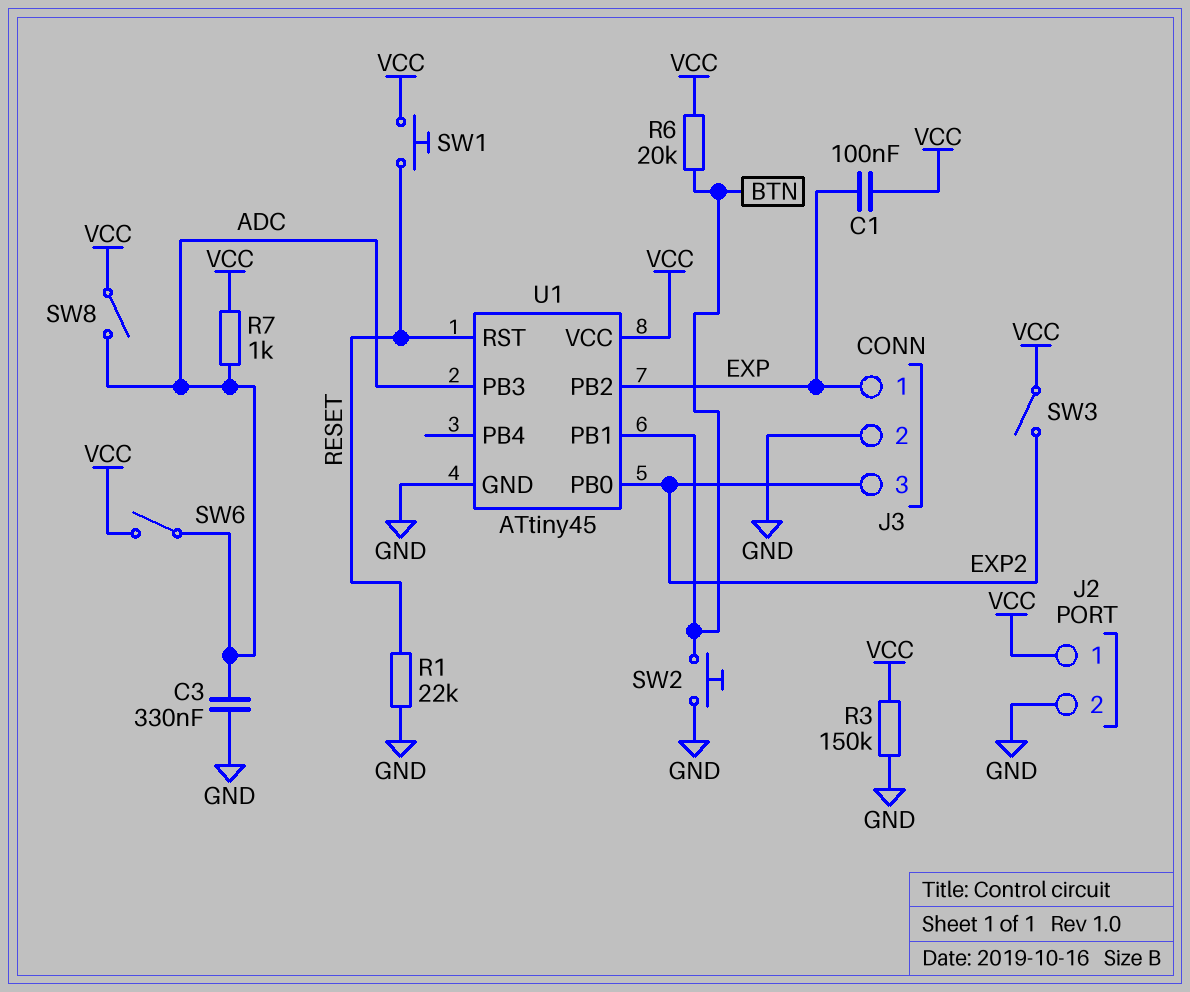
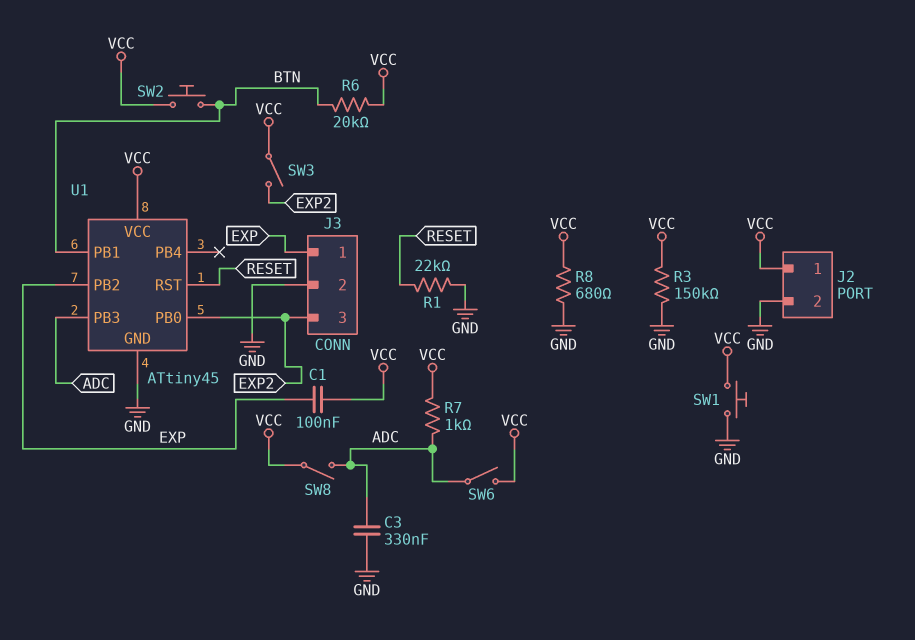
R8: none -> 680 (GND, VCC)
SW1: button (RESET, VCC) -> button (GND, VCC)
SW2: button (BTN, GND) -> button (BTN, VCC)

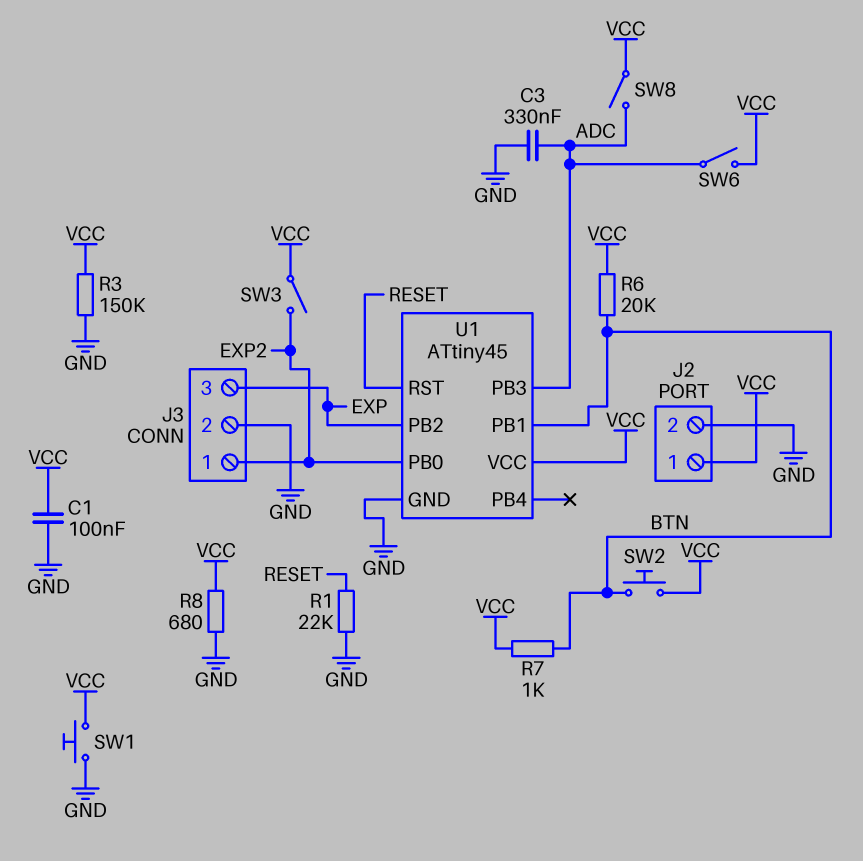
C1: 100nF (EXP, VCC) -> 100nF (GND, VCC)
J3 pin 1: EXP -> EXP2
J3 pin 3: EXP2 -> EXP
R7: 1k (ADC, VCC) -> 1k (BTN, VCC)

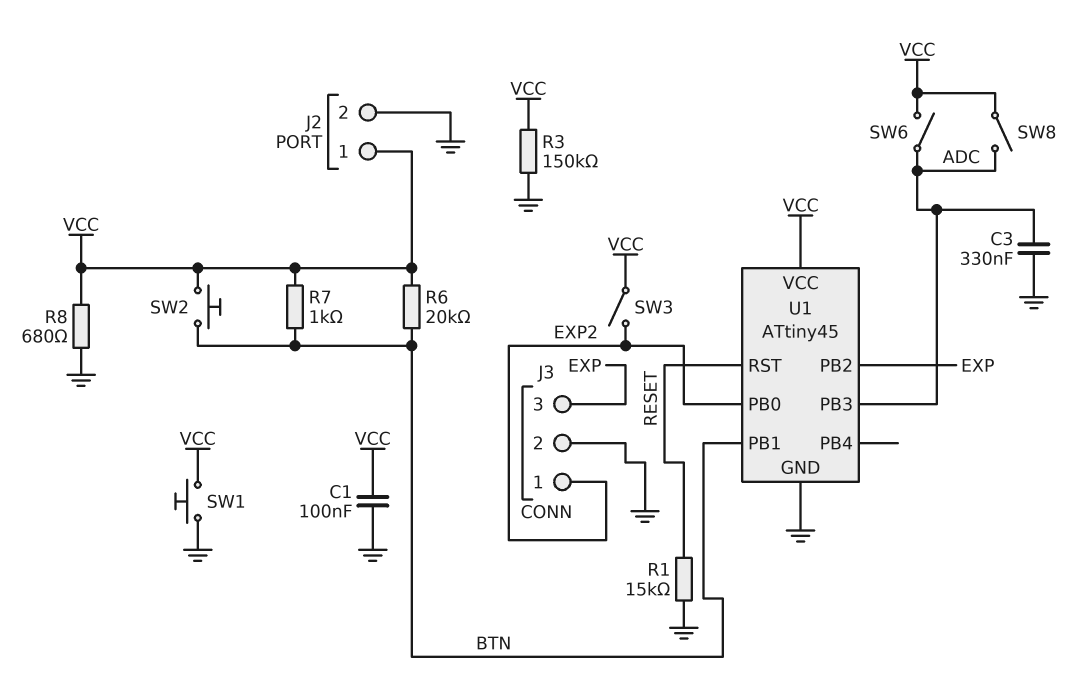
R1: 22k (GND, RESET) -> 15k (GND, RESET)

